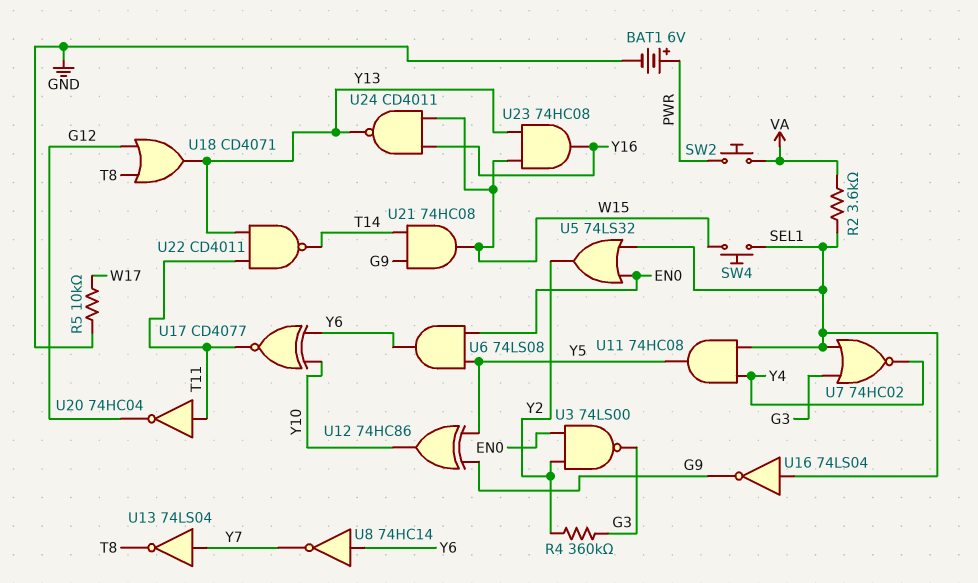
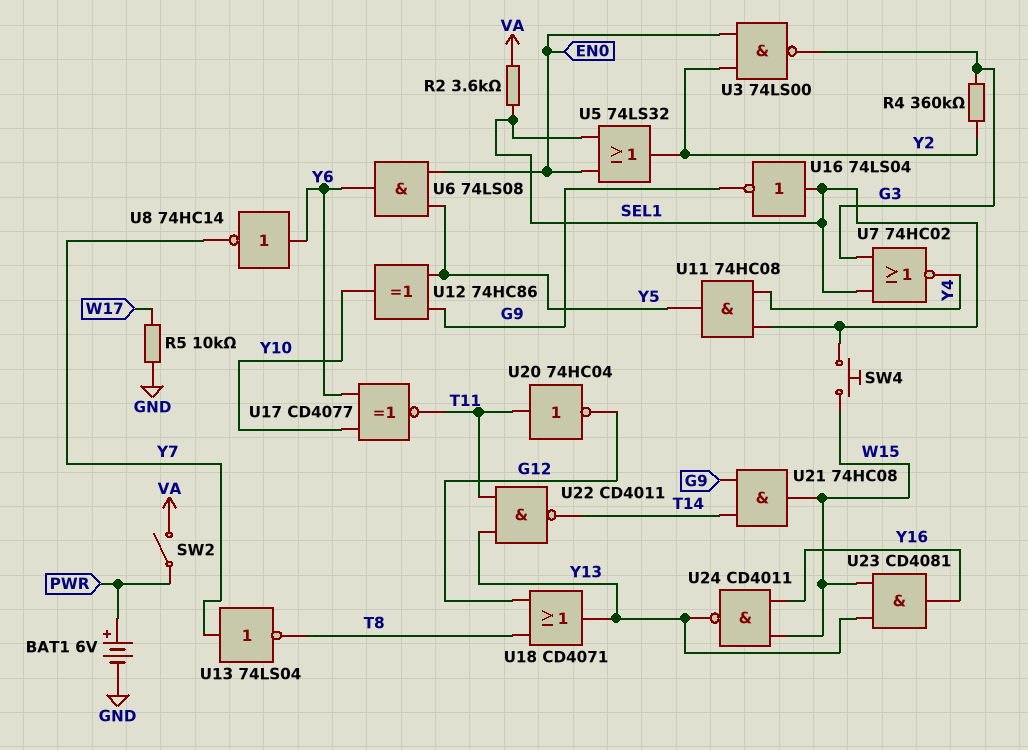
SW2: button (PWR, VA) -> switch (PWR, VA)
U23: AND 74HC08 (in W15, in Y13, out Y16) -> AND CD4081 (in W15, in Y13, out Y16)

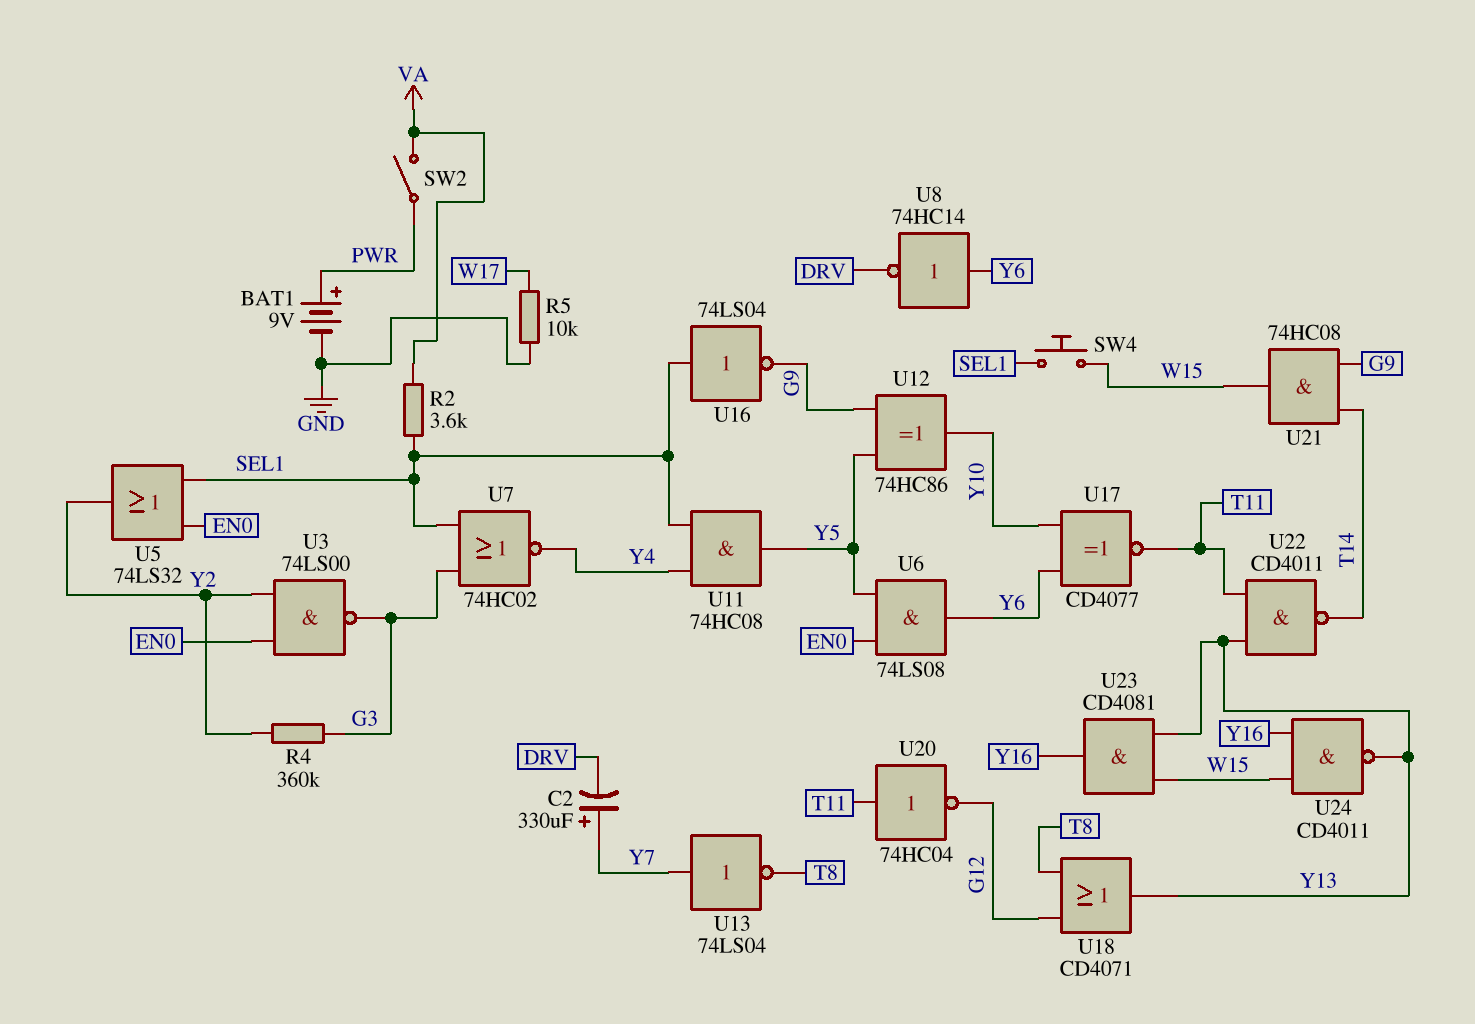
BAT1: 6V (plus PWR, minus GND) -> 9V (plus PWR, minus GND)
C2: none -> 330uF (plus Y7, minus DRV)
U8: NOT 74HC14 (in Y6, out Y7) -> NOT 74HC14 (in Y6, out DRV)

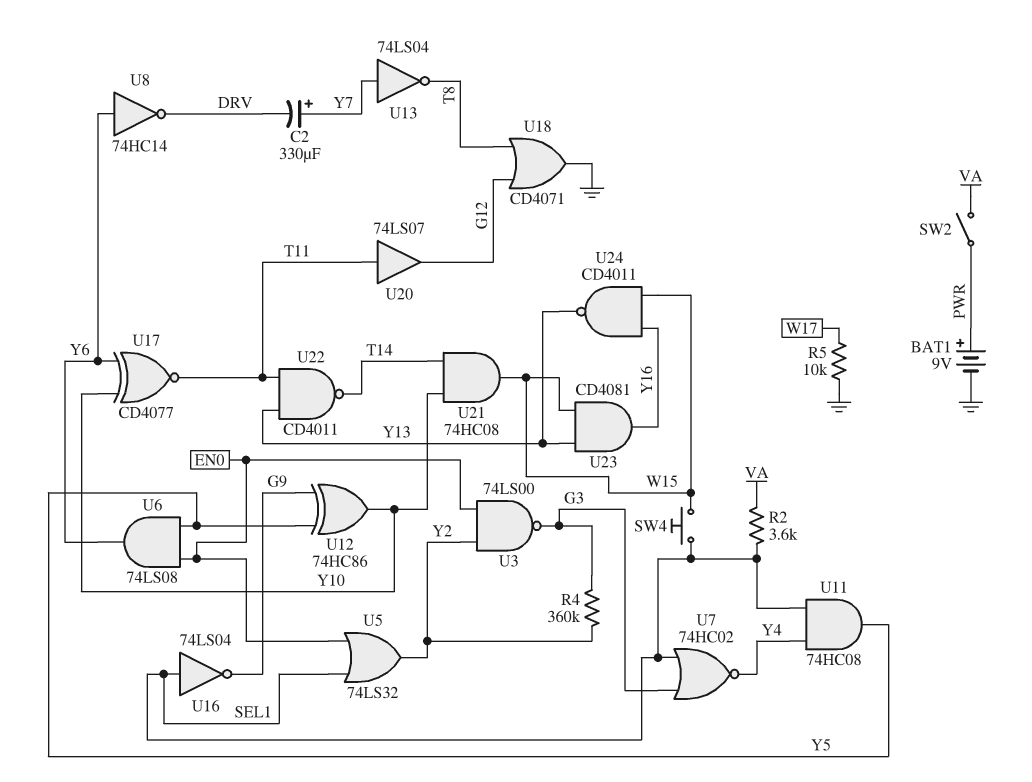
U18: OR CD4071 (in G12, in T8, out Y13) -> OR CD4071 (in G12, in T8, out GND)
U20: NOT 74HC04 (in T11, out G12) -> buffer 74LS07 (in T11, out G12)
U21: AND 74HC08 (in G9, in T14, out W15) -> AND 74HC08 (in T14, in Y10, out W15)

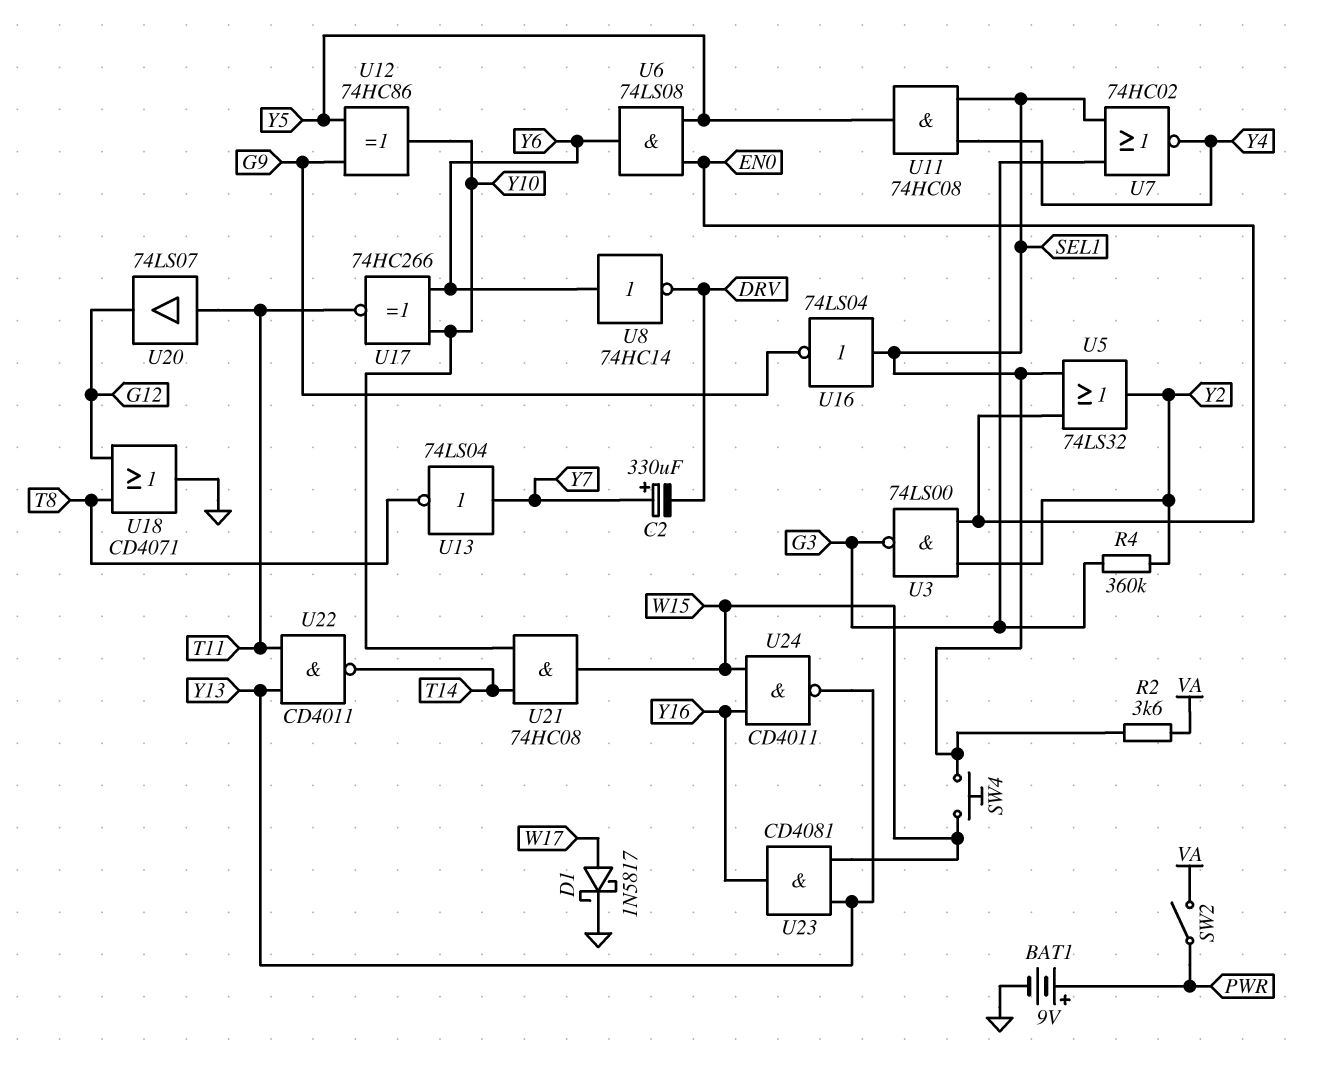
D1: none -> schottky 1N5817 (A W17, K GND)
R5: 10k (GND, W17) -> none
U17: XNOR CD4077 (in Y6, in Y10, out T11) -> XNOR 74HC266 (in Y6, in Y10, out T11)

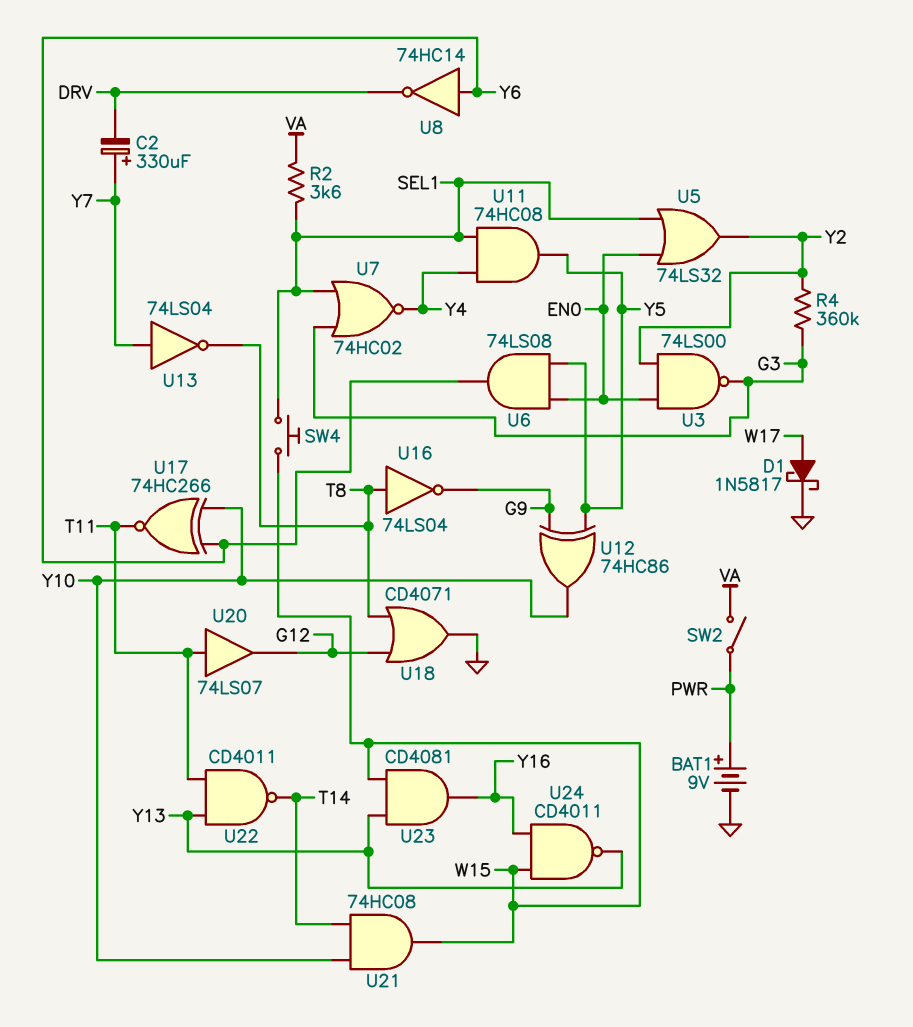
U16: NOT 74LS04 (in SEL1, out G9) -> NOT 74LS04 (in T8, out G9)

